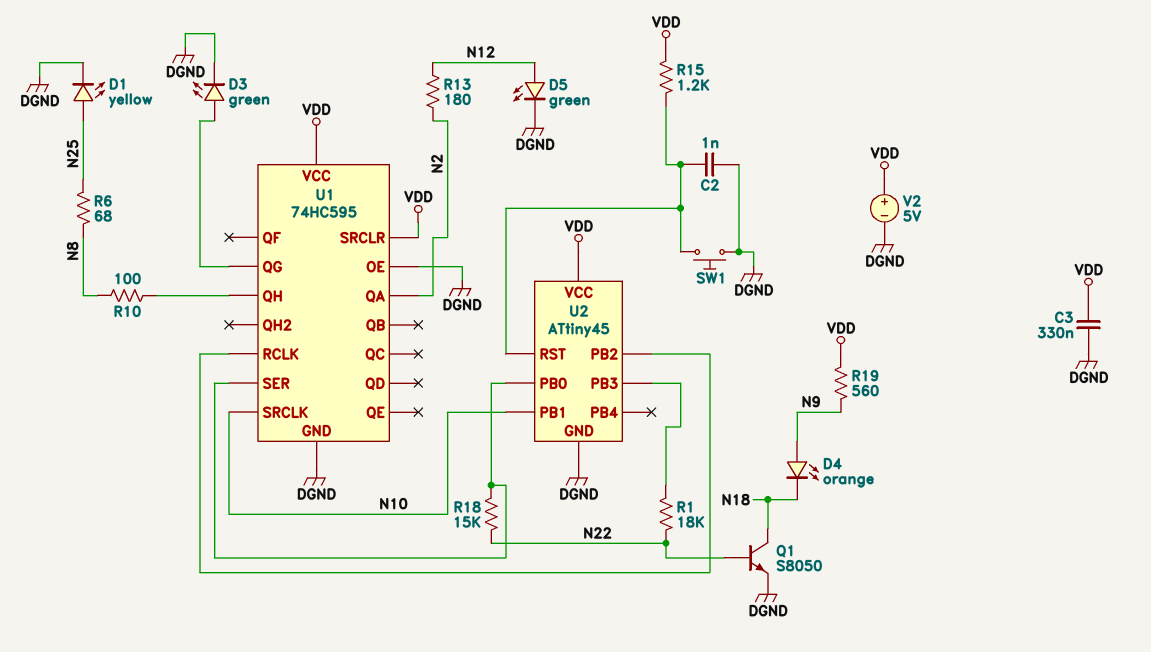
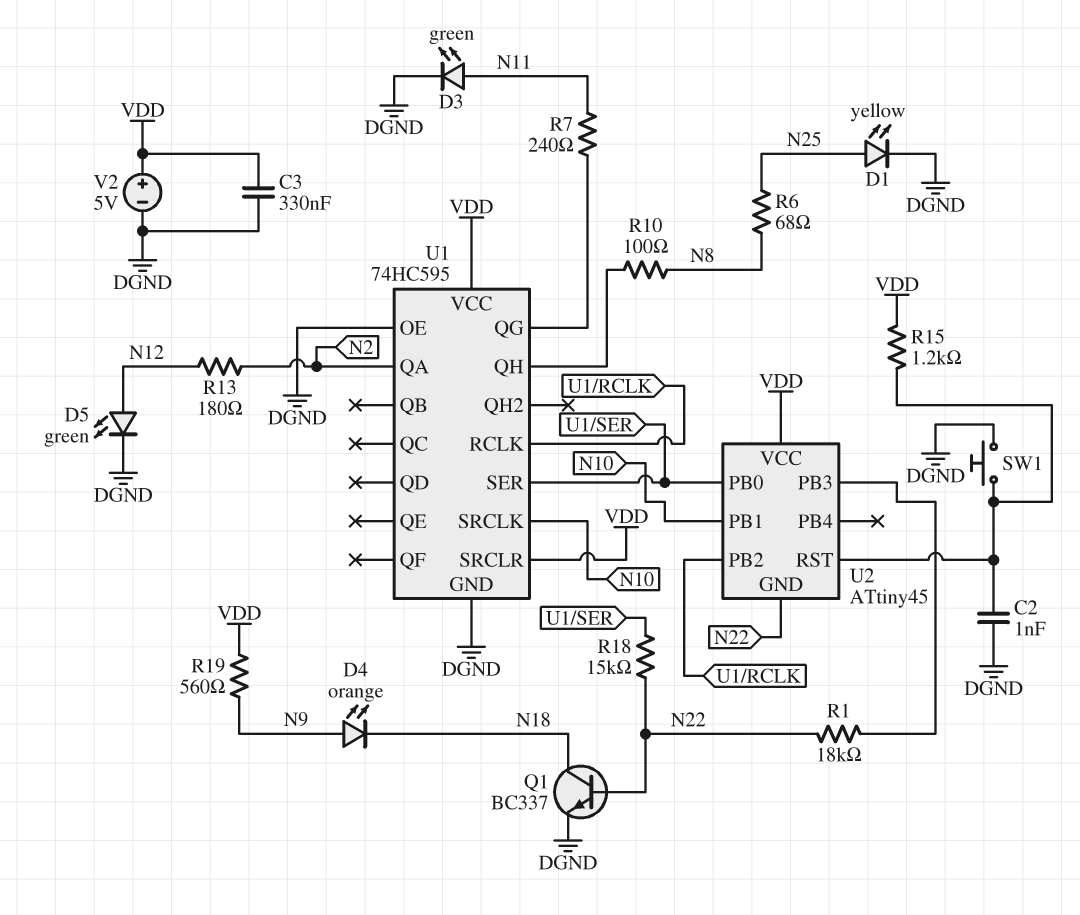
D3: LED green (A U1/QG, K DGND) -> LED green (A N11, K DGND)
Q1: NPN S8050 (B N22, C N18, E DGND) -> NPN BC337 (B N22, C N18, E DGND)
R7: none -> 240 (N11, U1/QG)
U2 pin GND: DGND -> N22

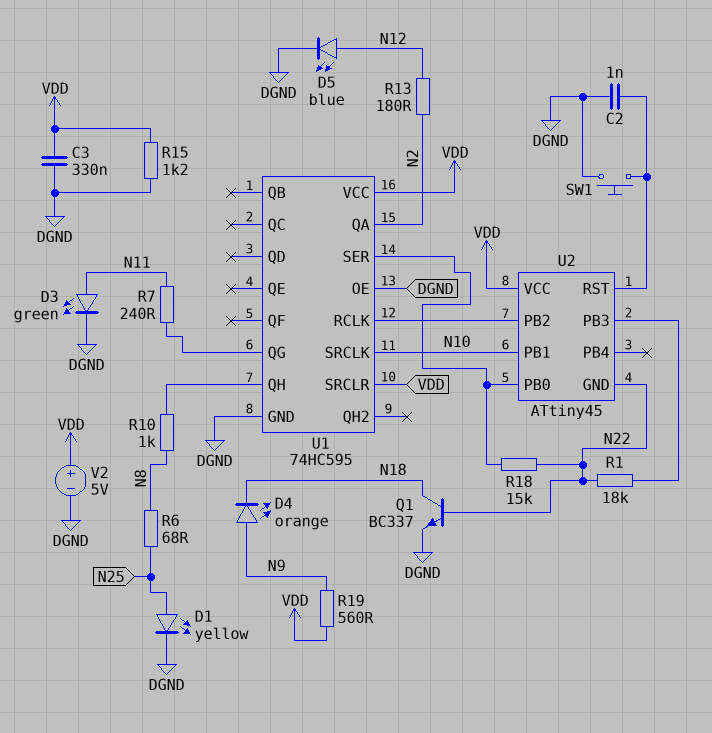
D5: LED green (A N12, K DGND) -> LED blue (A N12, K DGND)
R10: 100 (N8, U1/QH) -> 1k (N8, U1/QH)
R15: 1.2k (U2/RST, VDD) -> 1.2k (DGND, VDD)

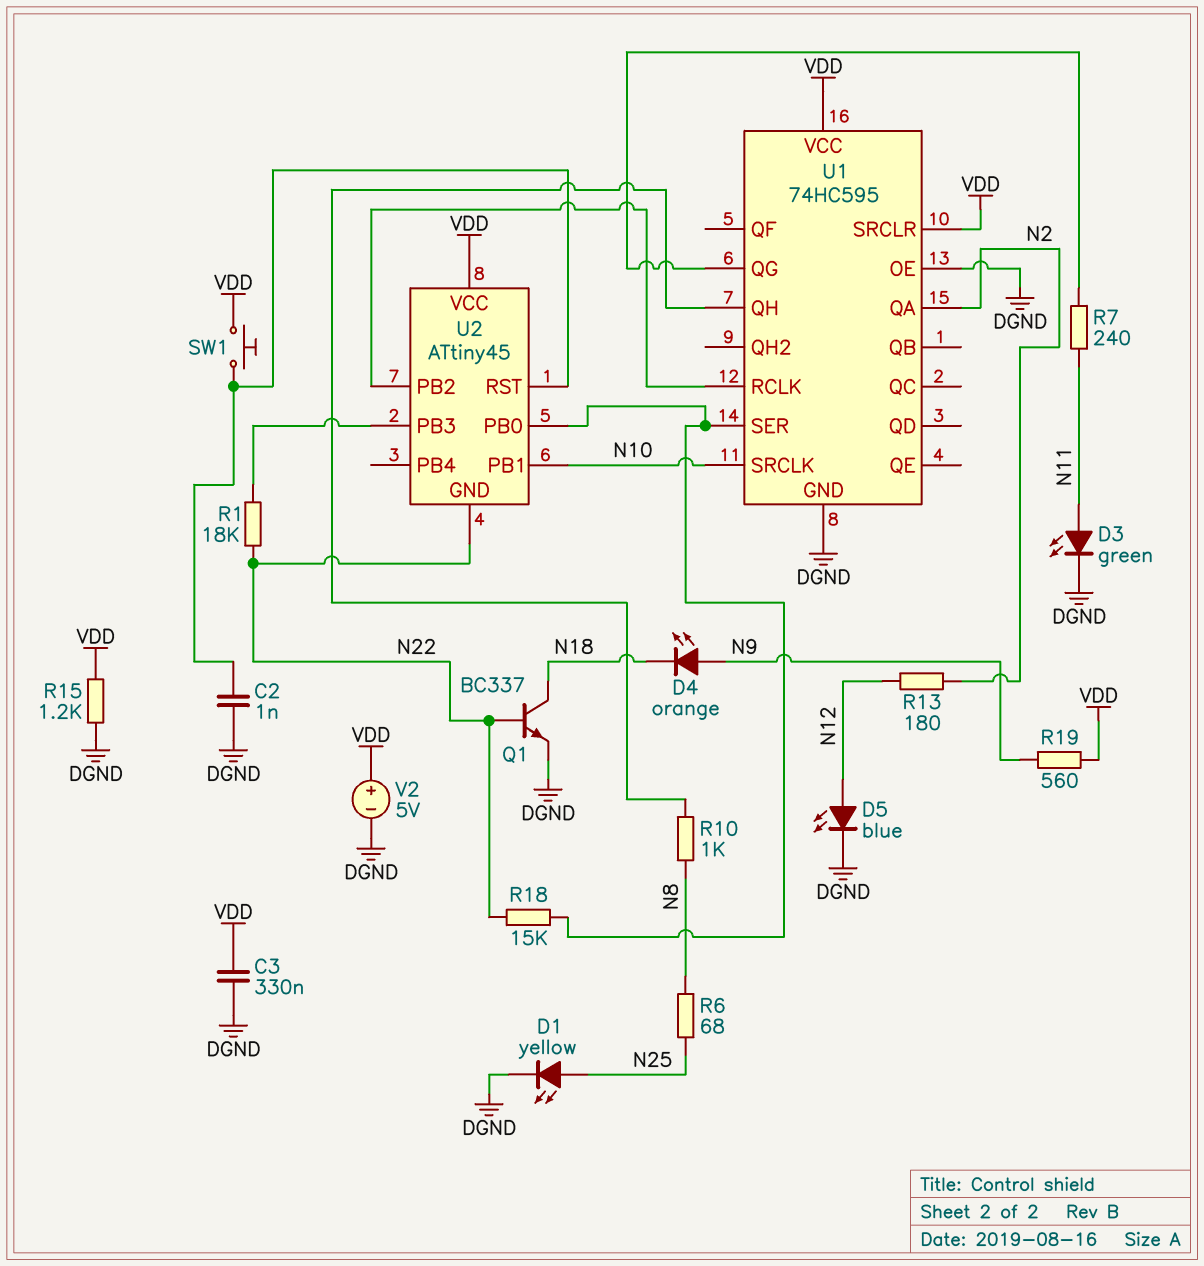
SW1: button (DGND, U2/RST) -> button (U2/RST, VDD)

